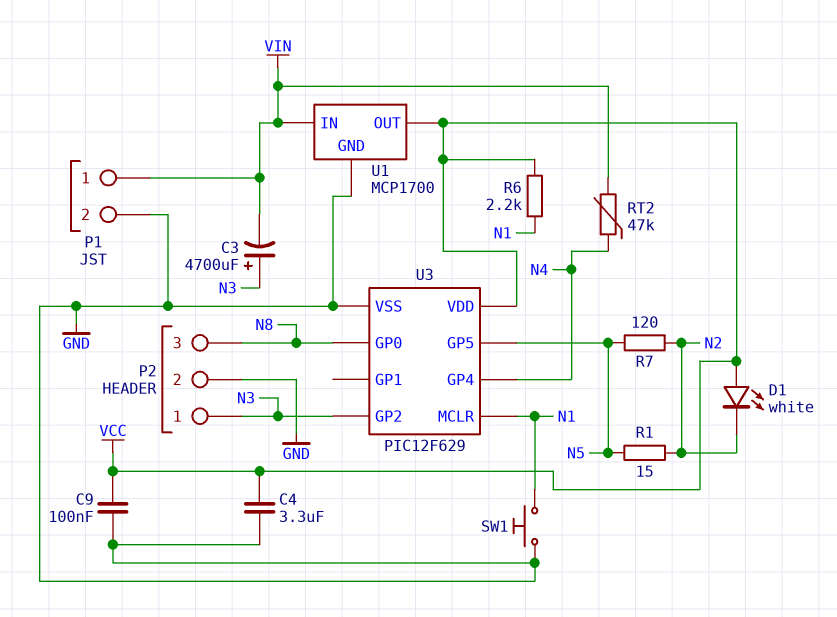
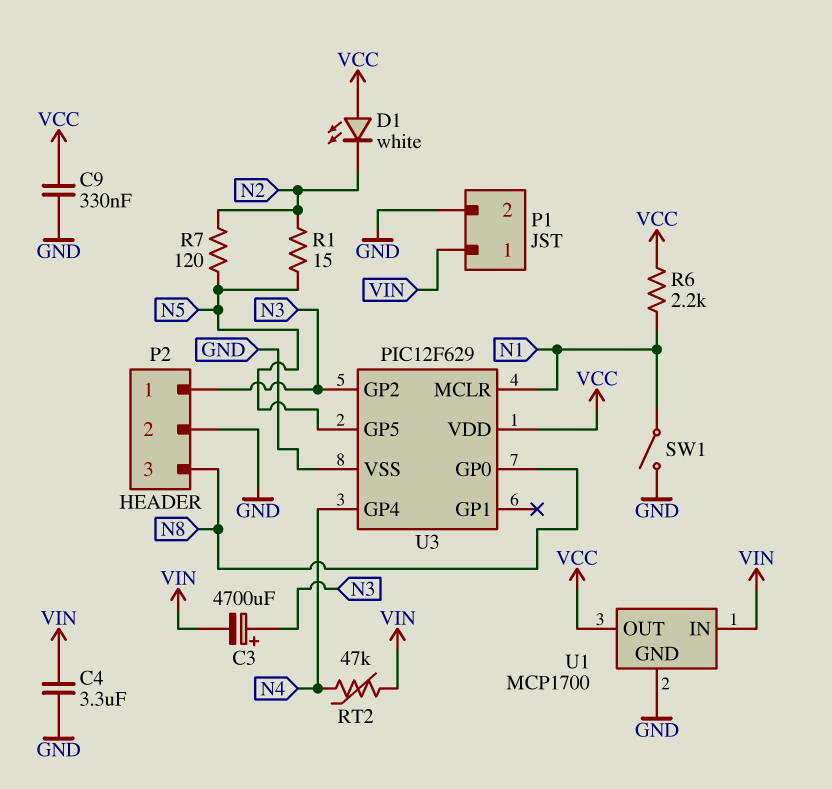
C4: 3.3uF (GND, VCC) -> 3.3uF (GND, VIN)
C9: 100nF (GND, VCC) -> 330nF (GND, VCC)
SW1: button (GND, N1) -> switch (GND, N1)

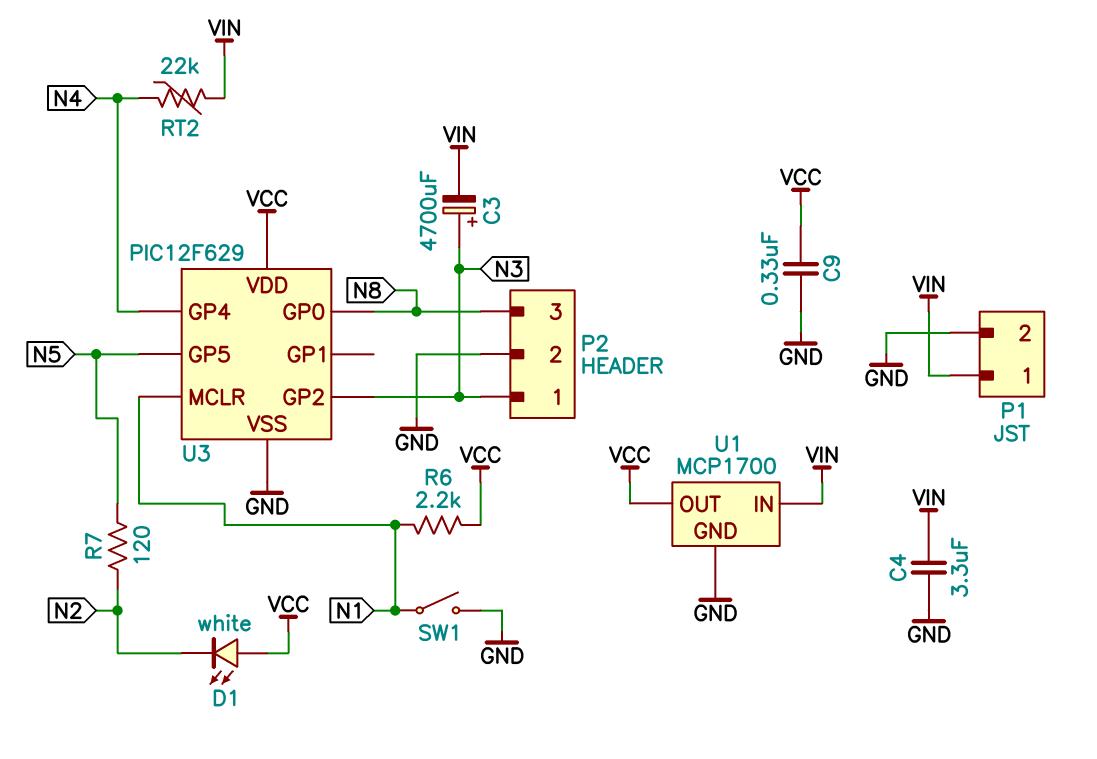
R1: 15 (N2, N5) -> none
RT2: 47k (N4, VIN) -> 22k (N4, VIN)

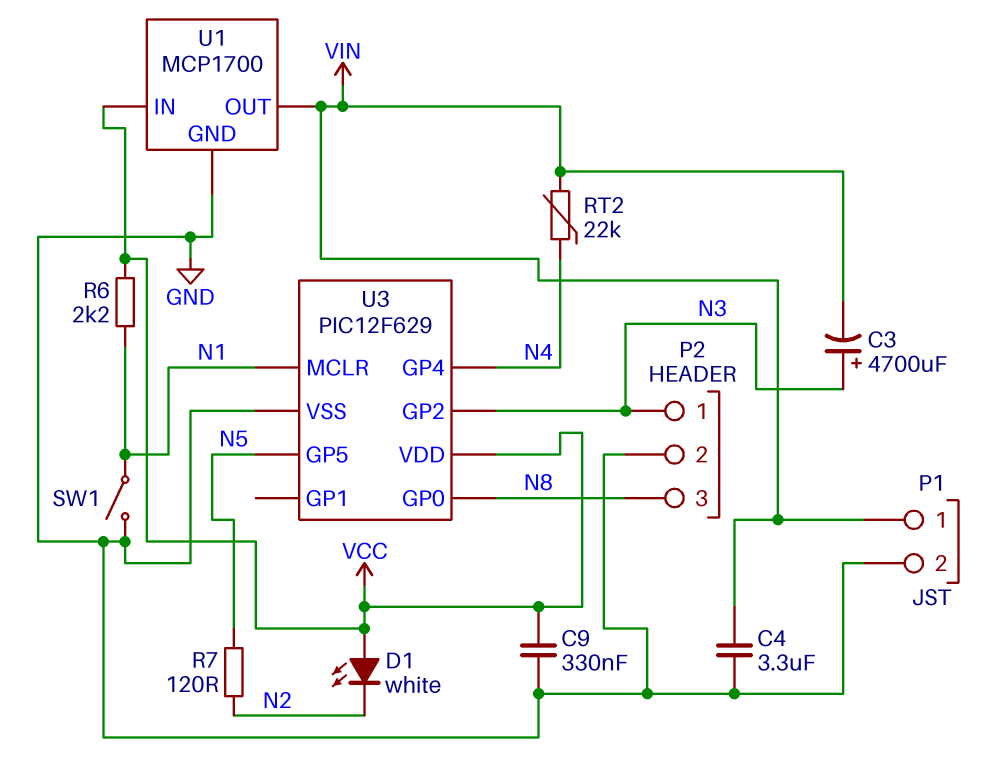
U1 pin IN: VIN -> VCC
U1 pin OUT: VCC -> VIN

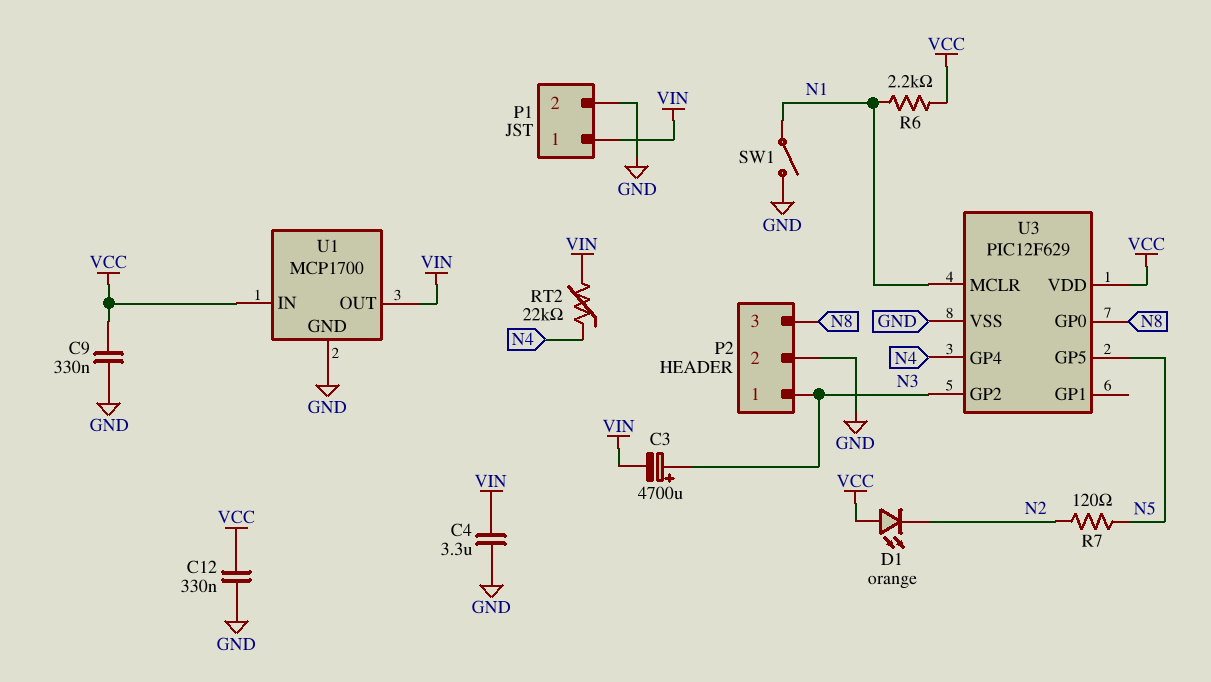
C12: none -> 330nF (GND, VCC)
D1: LED white (A VCC, K N2) -> LED orange (A VCC, K N2)

